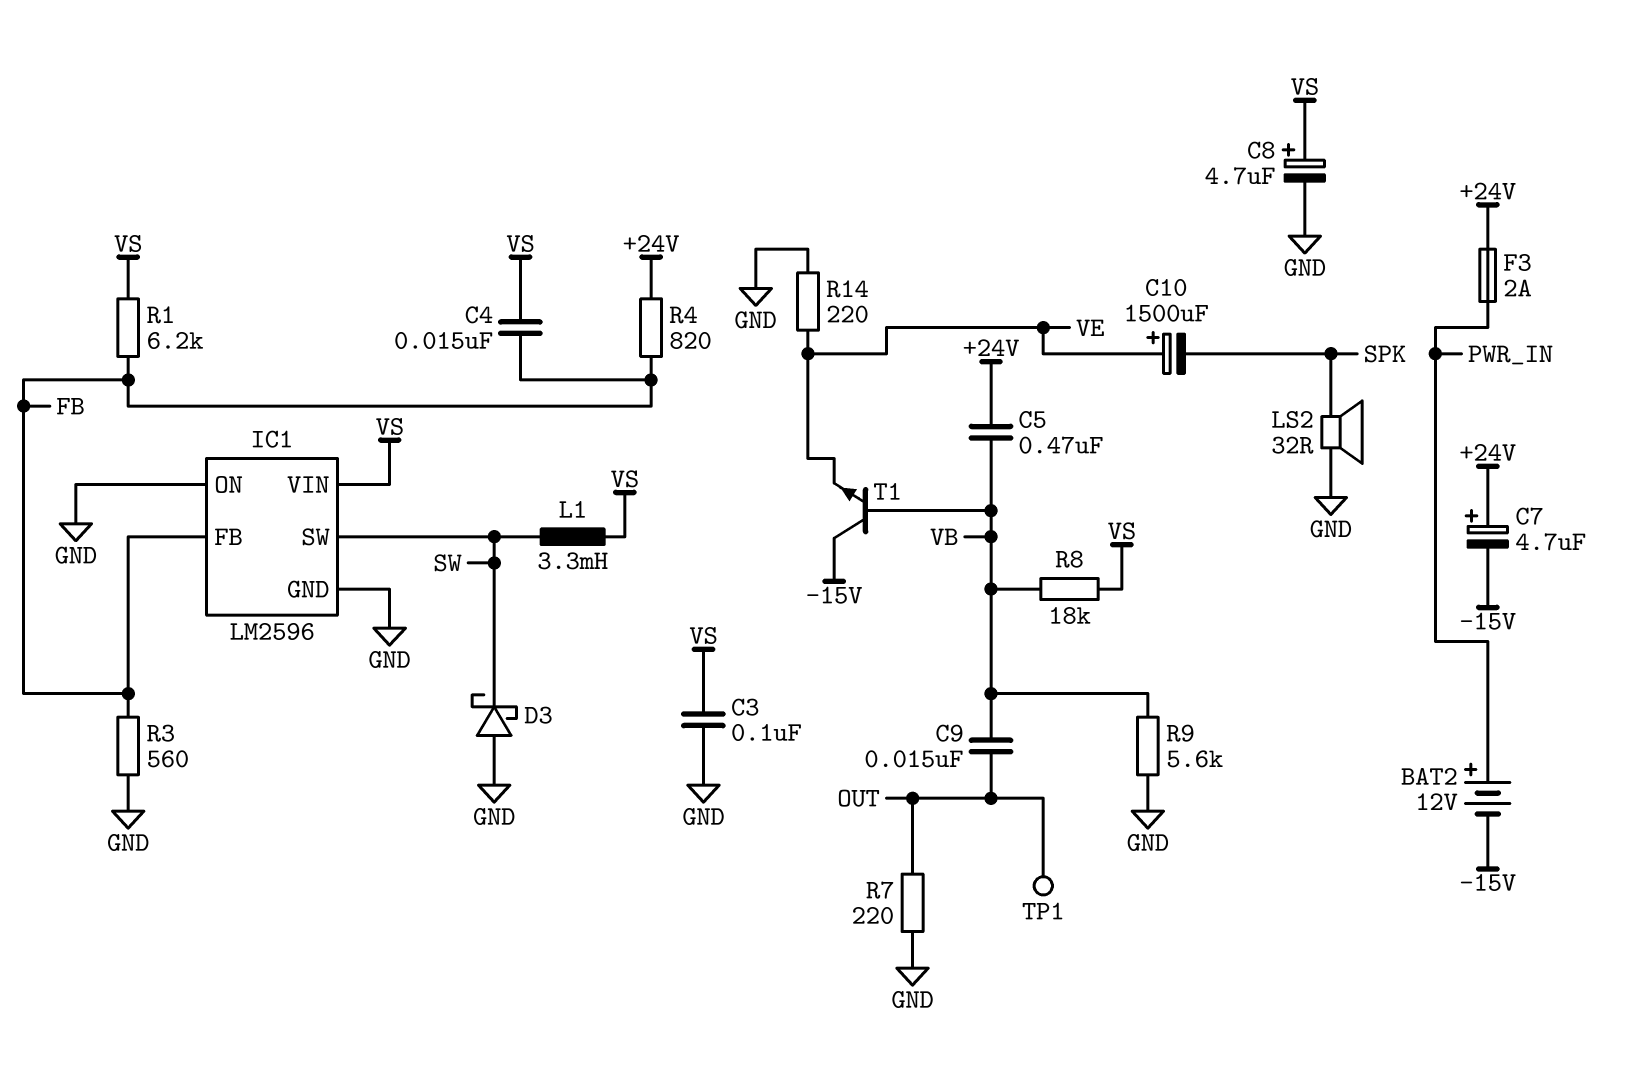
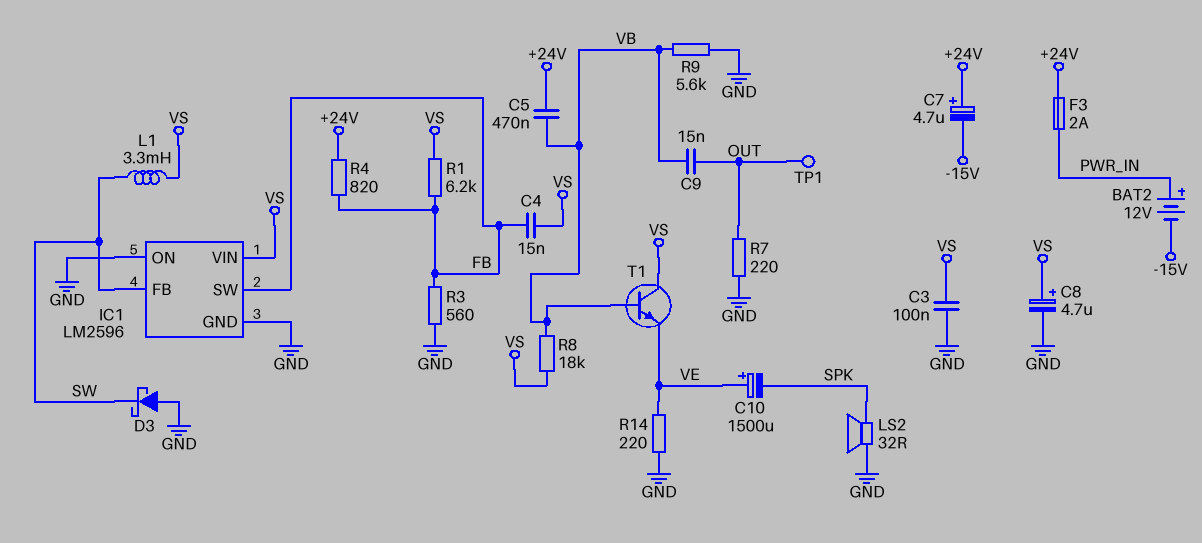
IC1 pin FB: FB -> SW
IC1 pin SW: SW -> FB
T1: NPN (B VB, C -15V, E VE) -> NPN (B VB, C VS, E VE)

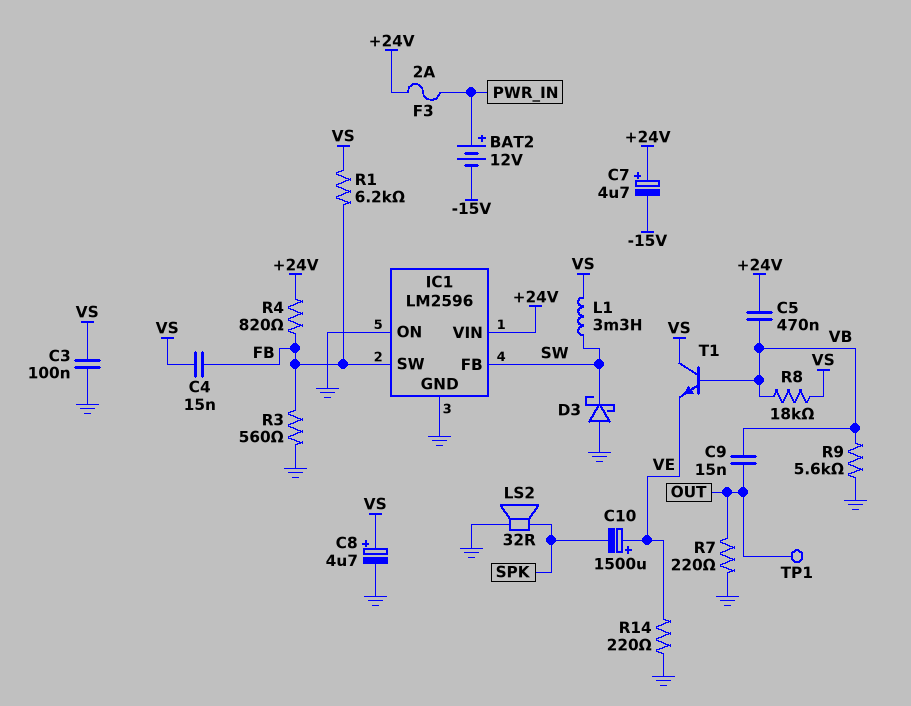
IC1 pin VIN: VS -> +24V

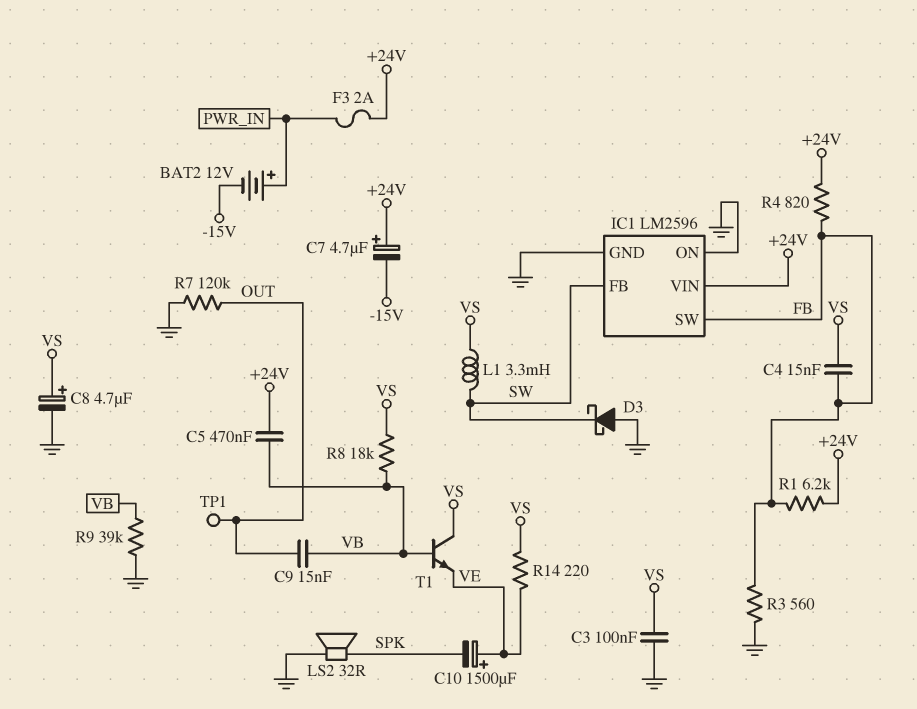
R1: 6.2k (FB, VS) -> 6.2k (+24V, FB)
R7: 220 (GND, OUT) -> 120k (GND, OUT)
R9: 5.6k (GND, VB) -> 39k (GND, VB)
R14: 220 (GND, VE) -> 220 (VE, VS)

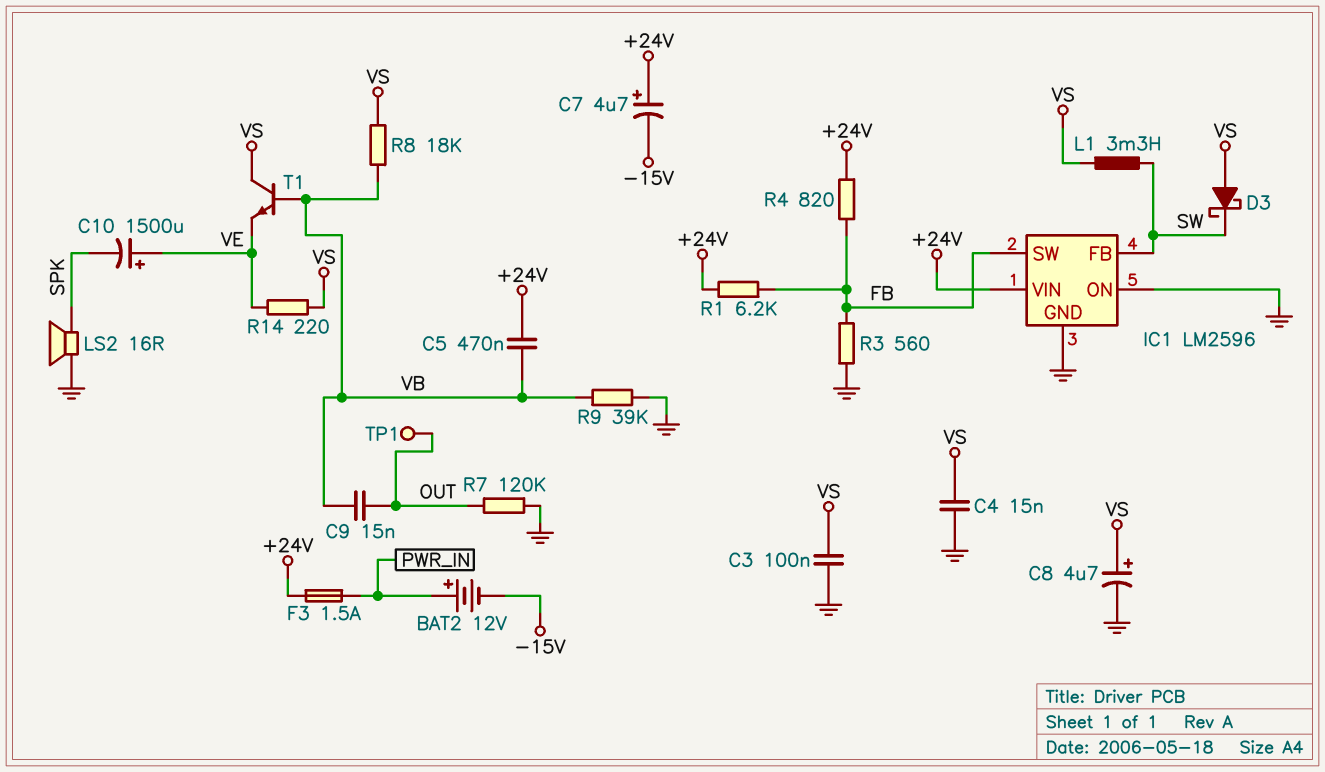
C4: 15nF (FB, VS) -> 15nF (GND, VS)
D3: schottky (A GND, K SW) -> schottky (A VS, K SW)
F3: 2A (+24V, PWR_IN) -> 1.5A (+24V, PWR_IN)
LS2: speaker 32R (GND, SPK) -> speaker 16R (GND, SPK)

